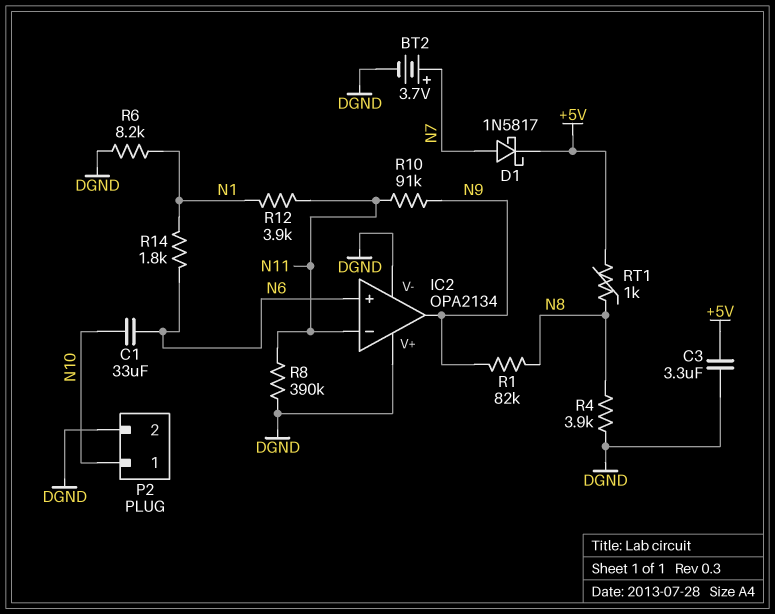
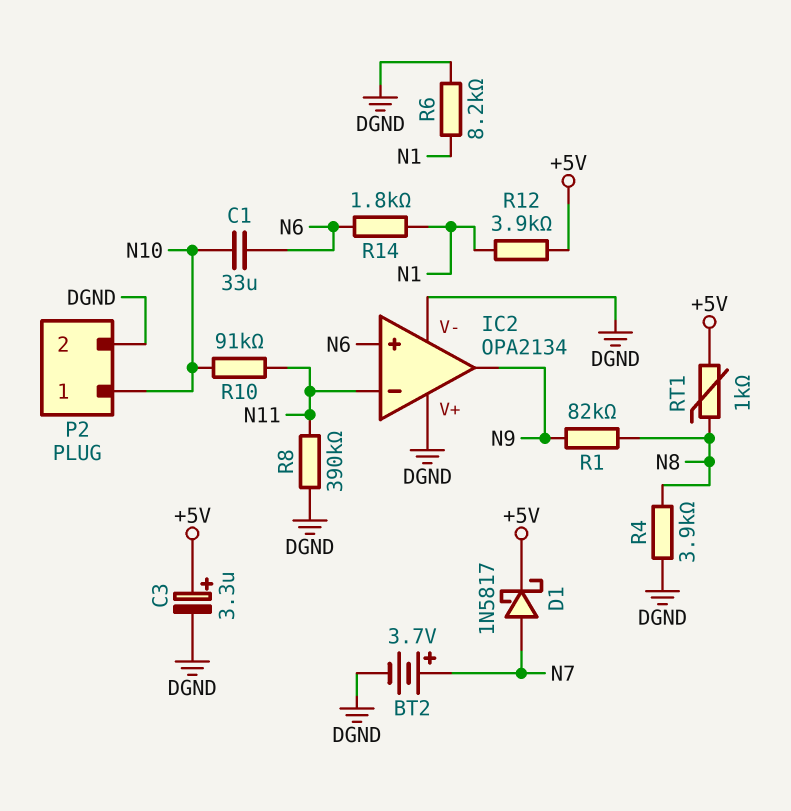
C3: 3.3uF (+5V, DGND) -> 3.3uF (plus +5V, minus DGND)
R10: 91k (N9, N11) -> 91k (N10, N11)
R12: 3.9k (N1, N11) -> 3.9k (+5V, N1)

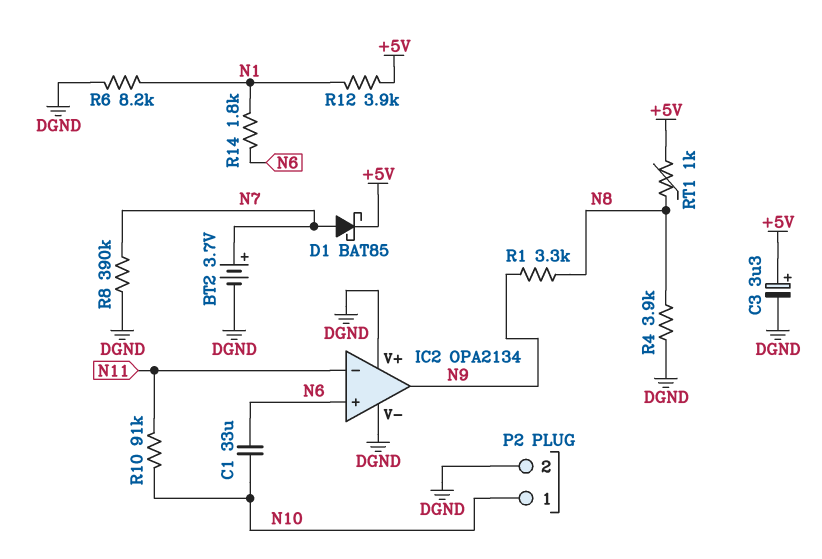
D1: schottky 1N5817 (A N7, K +5V) -> schottky BAT85 (A N7, K +5V)
R1: 82k (N8, N9) -> 3.3k (N8, N9)
R8: 390k (DGND, N11) -> 390k (DGND, N7)

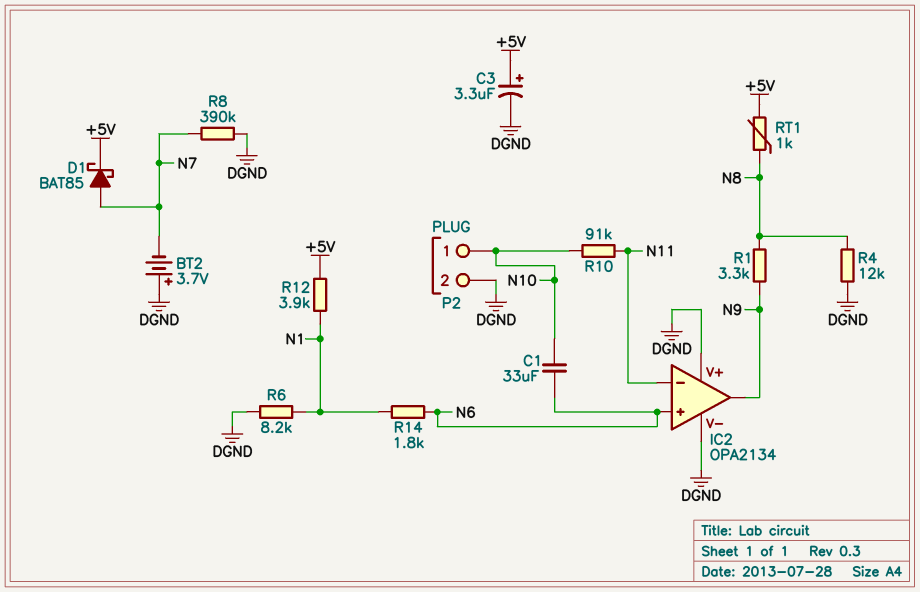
BT2: 3.7V (plus N7, minus DGND) -> 3.7V (plus DGND, minus N7)
R4: 3.9k (DGND, N8) -> 12k (DGND, N8)

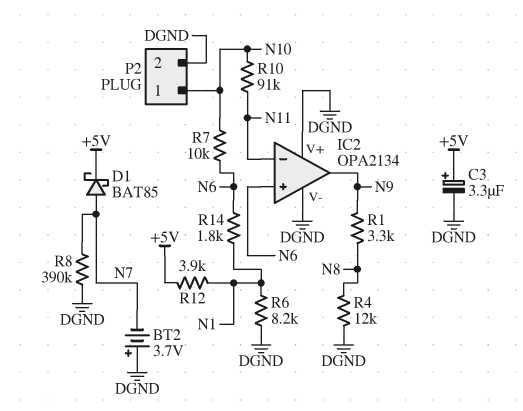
C1: 33uF (N6, N10) -> none
R7: none -> 10k (N6, N10)
RT1: 1k (+5V, N8) -> none

